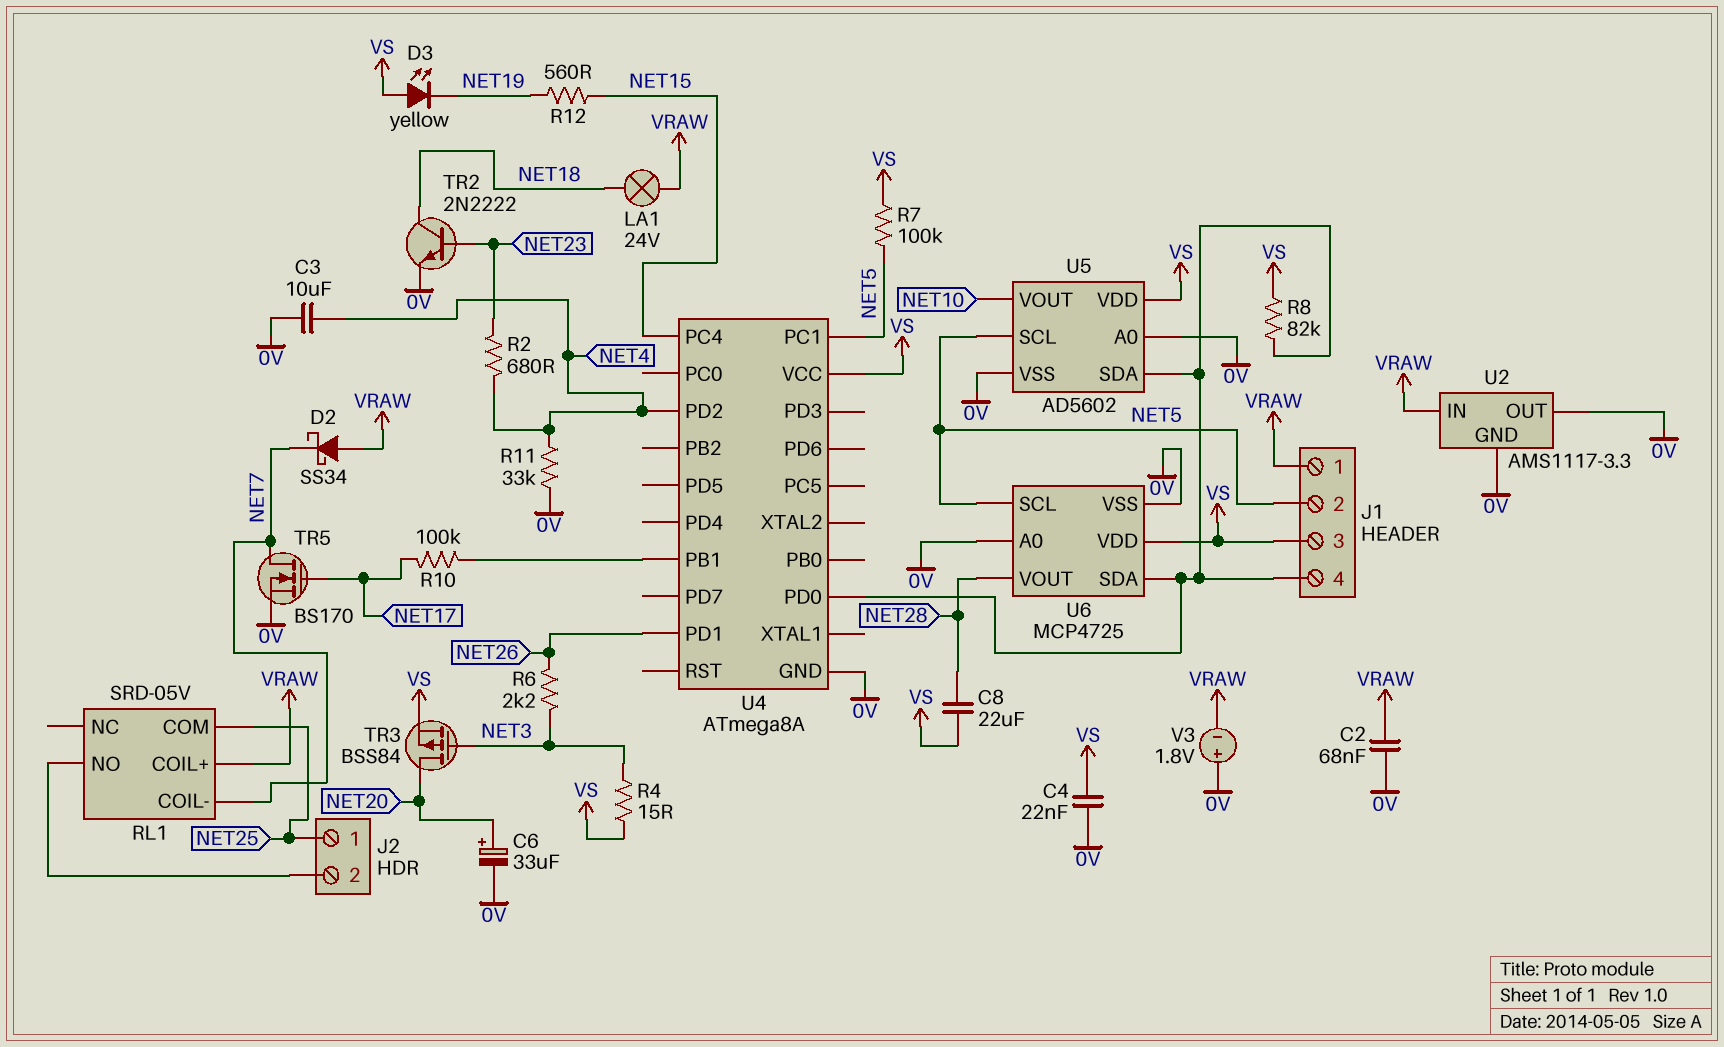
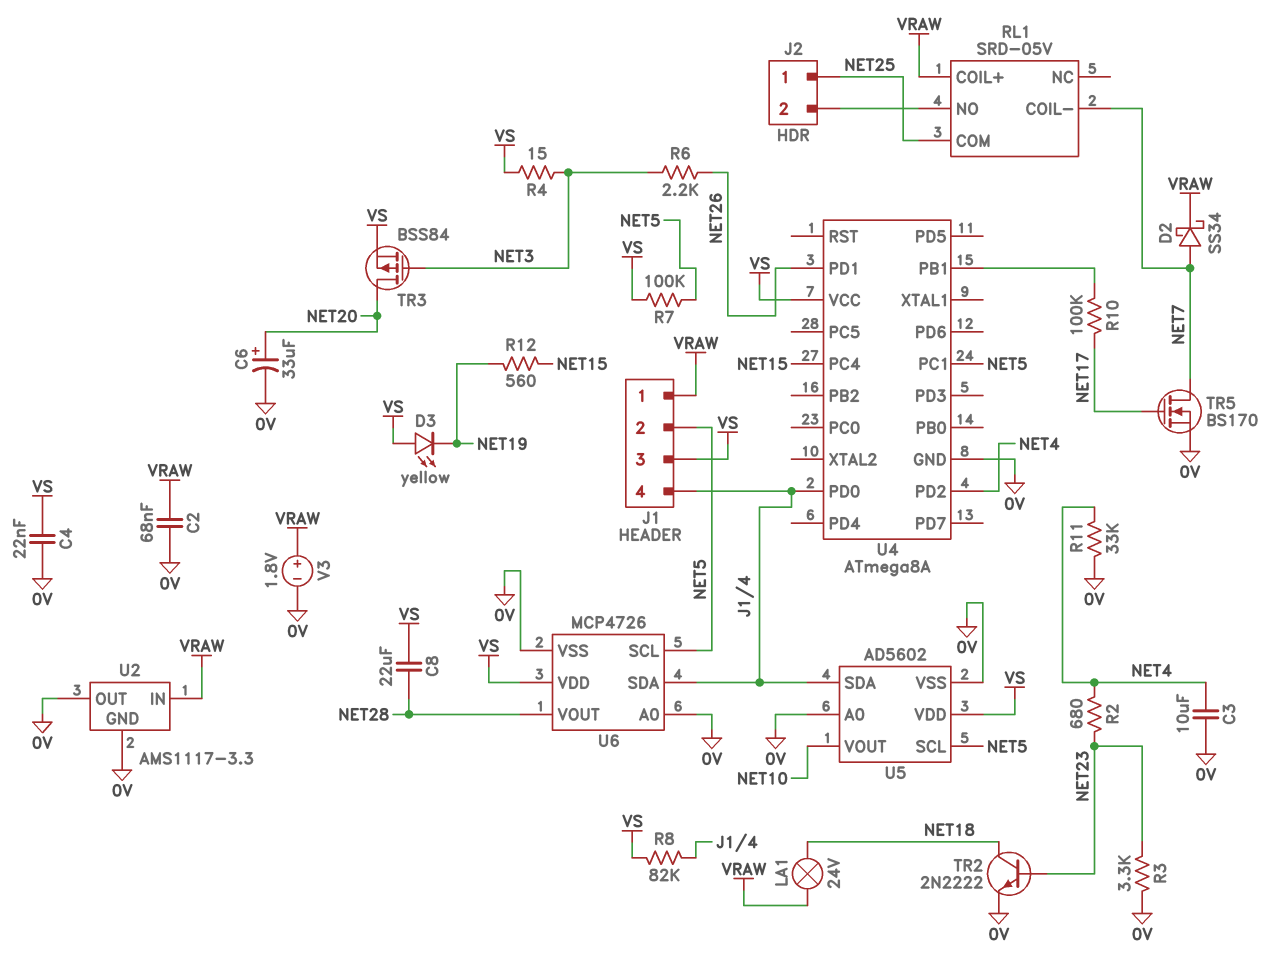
D2: schottky SS34 (A VRAW, K NET7) -> schottky SS34 (A NET7, K VRAW)
R3: none -> 3.3k (0V, NET23)
U6: MCP4725 -> MCP4726
V3: 1.8V (plus 0V, minus VRAW) -> 1.8V (plus VRAW, minus 0V)

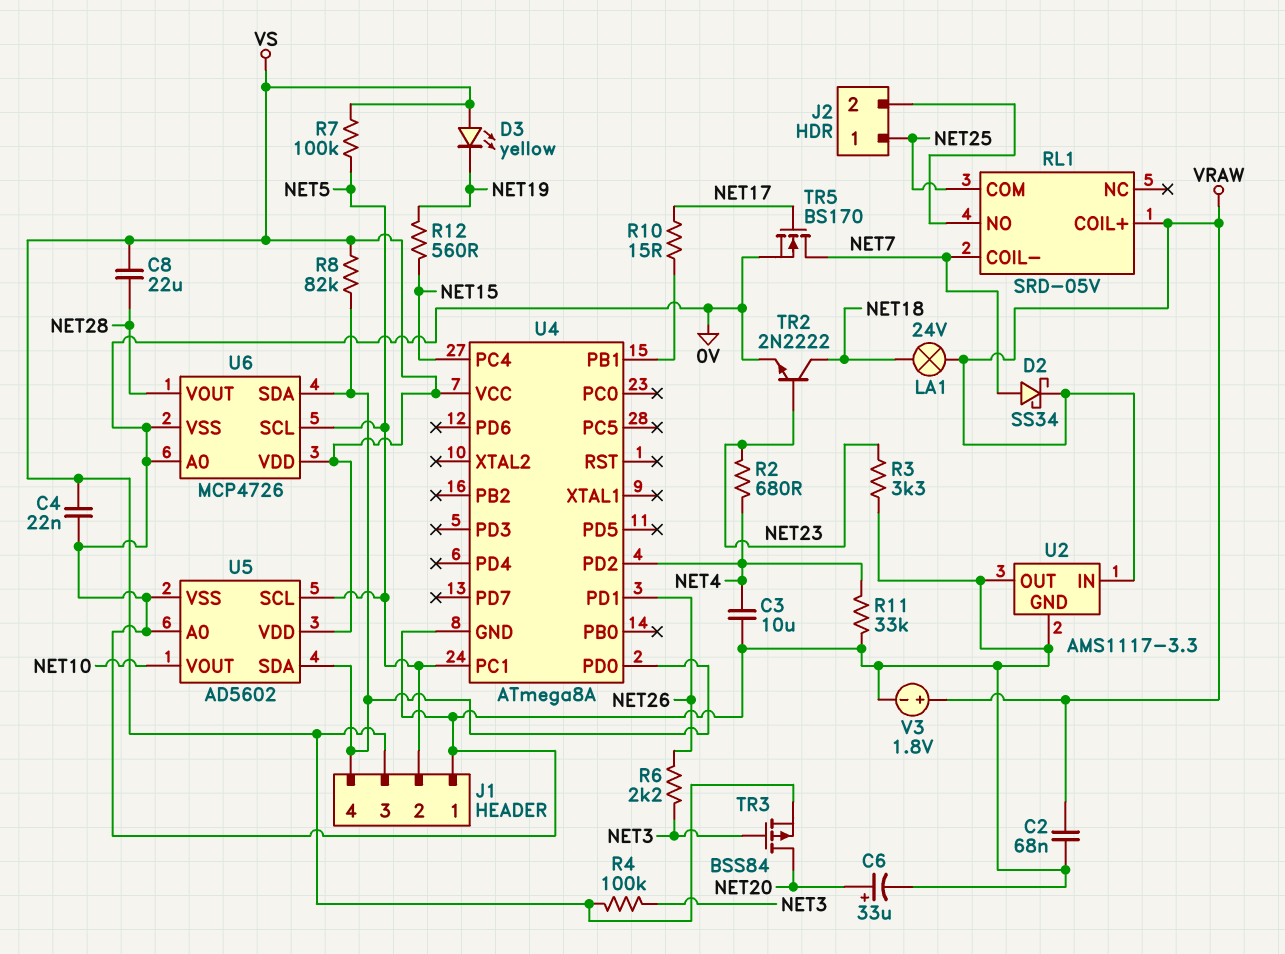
J1 pin 1: VRAW -> 0V
R4: 15 (NET3, VS) -> 100k (NET3, VS)
R10: 100k (NET17, U4/PB1) -> 15 (NET17, U4/PB1)

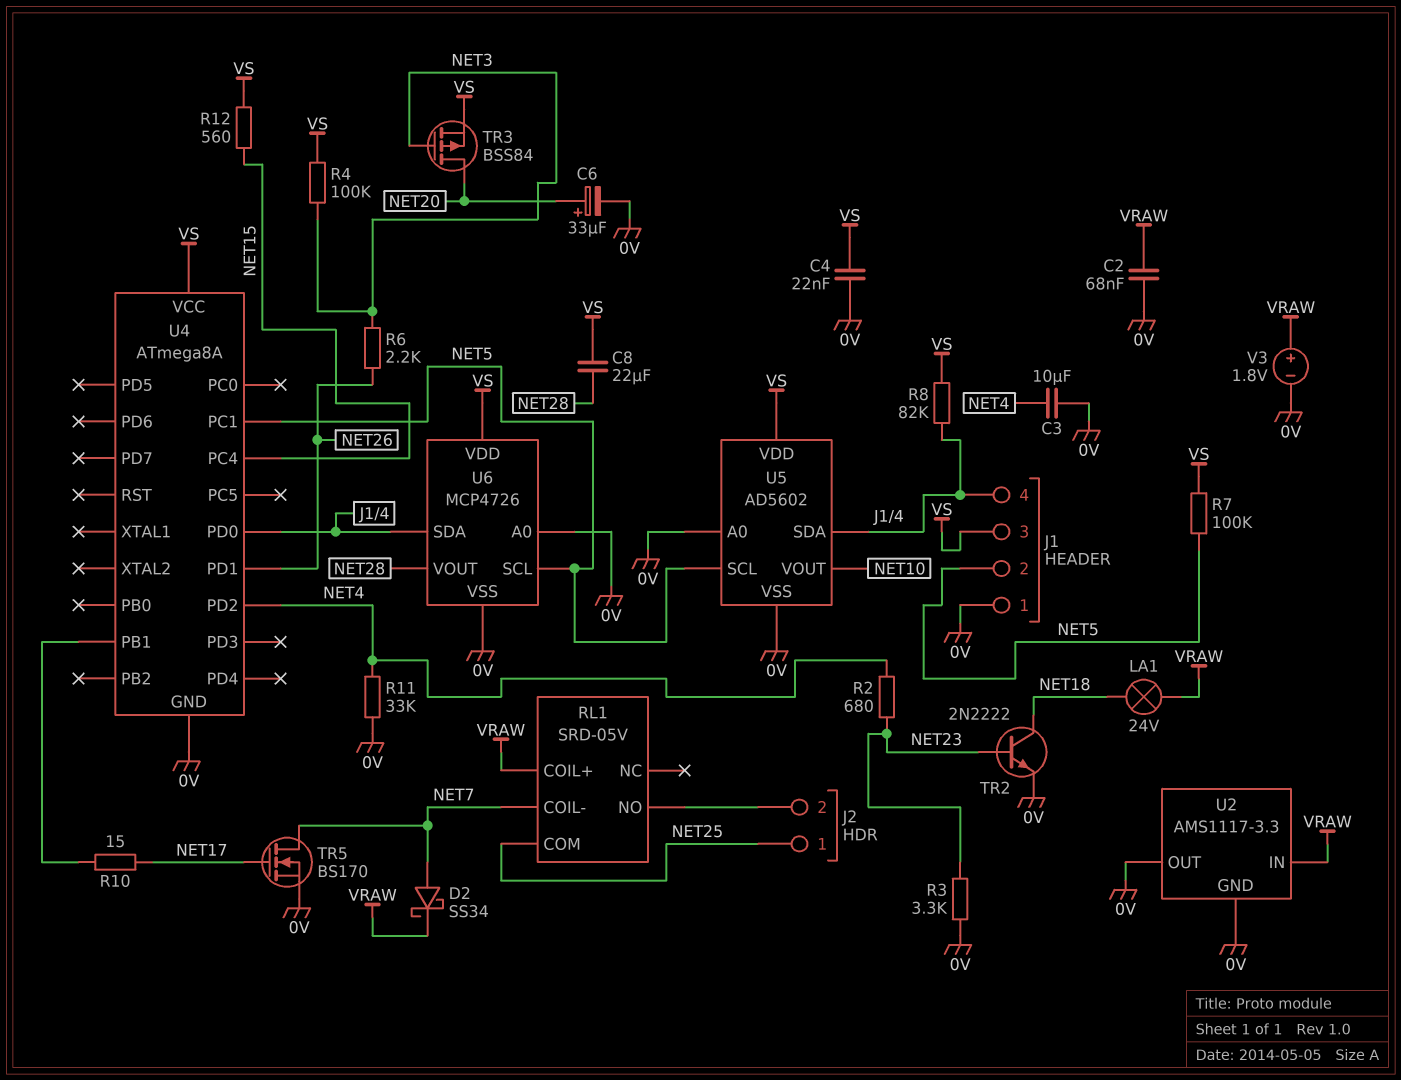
D3: LED yellow (A VS, K NET19) -> none
R12: 560 (NET15, NET19) -> 560 (NET15, VS)

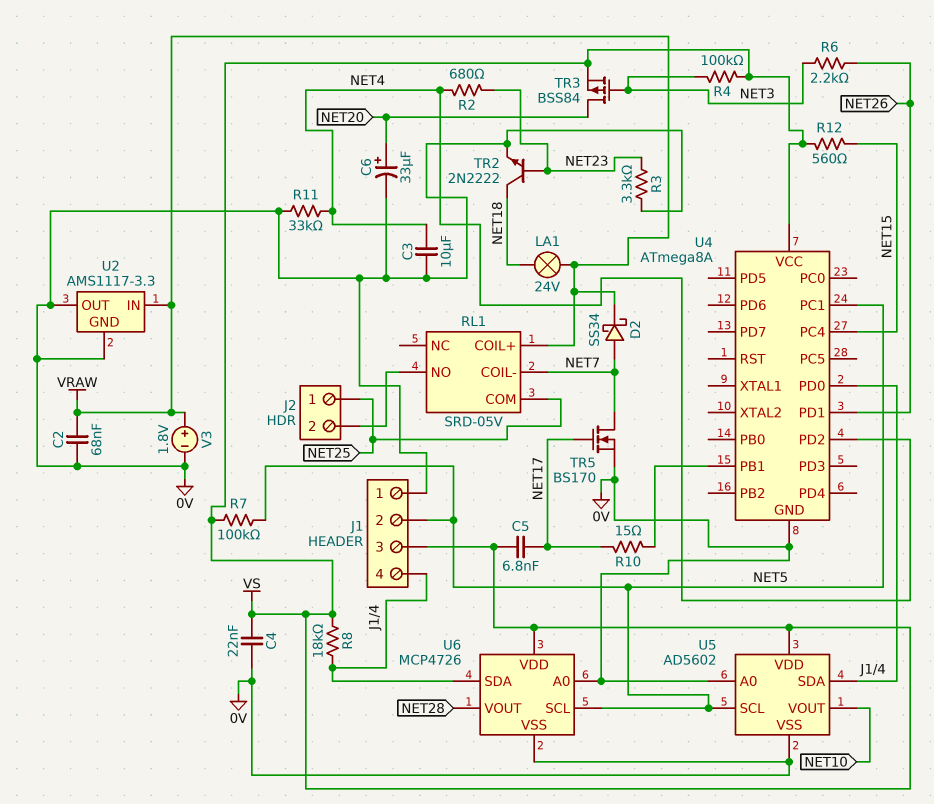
C5: none -> 6.8nF (NET17, VS)
C8: 22uF (NET28, VS) -> none
R8: 82k (J1/4, VS) -> 18k (J1/4, VS)

